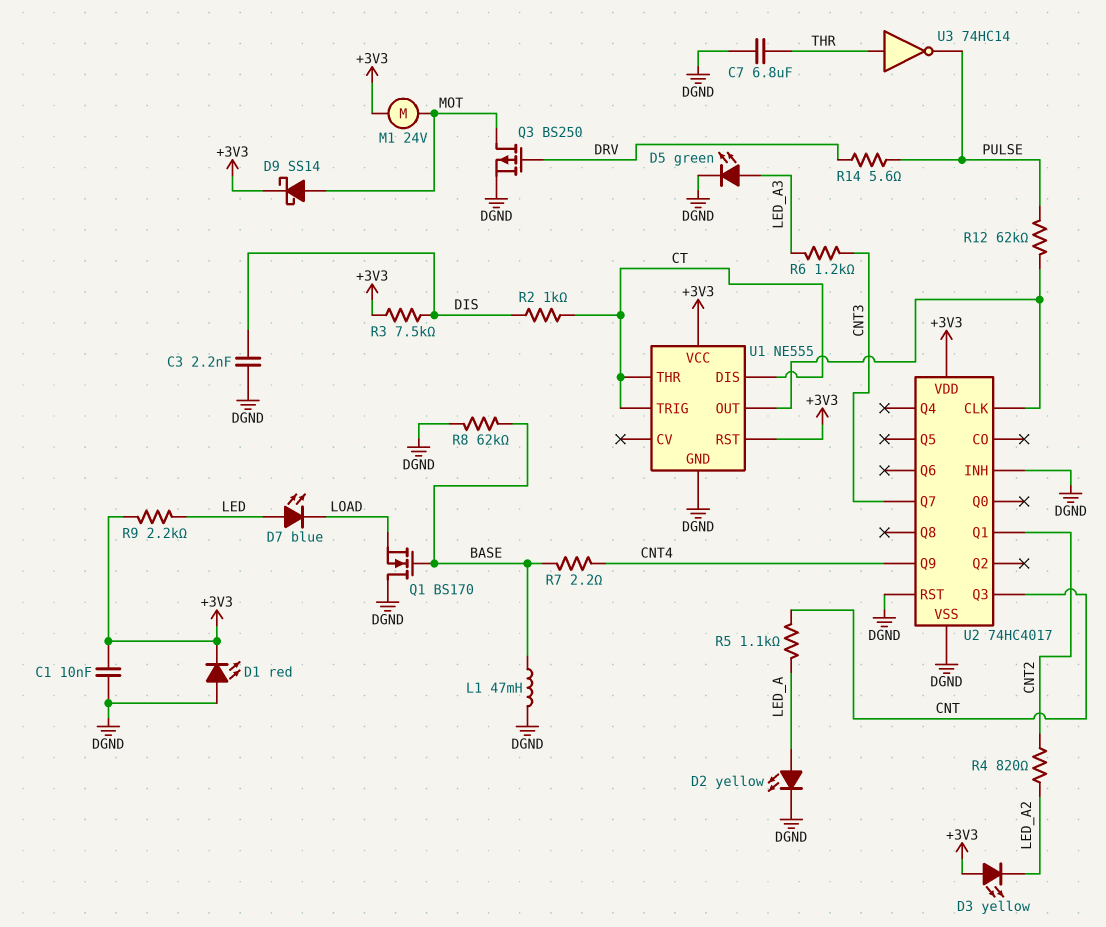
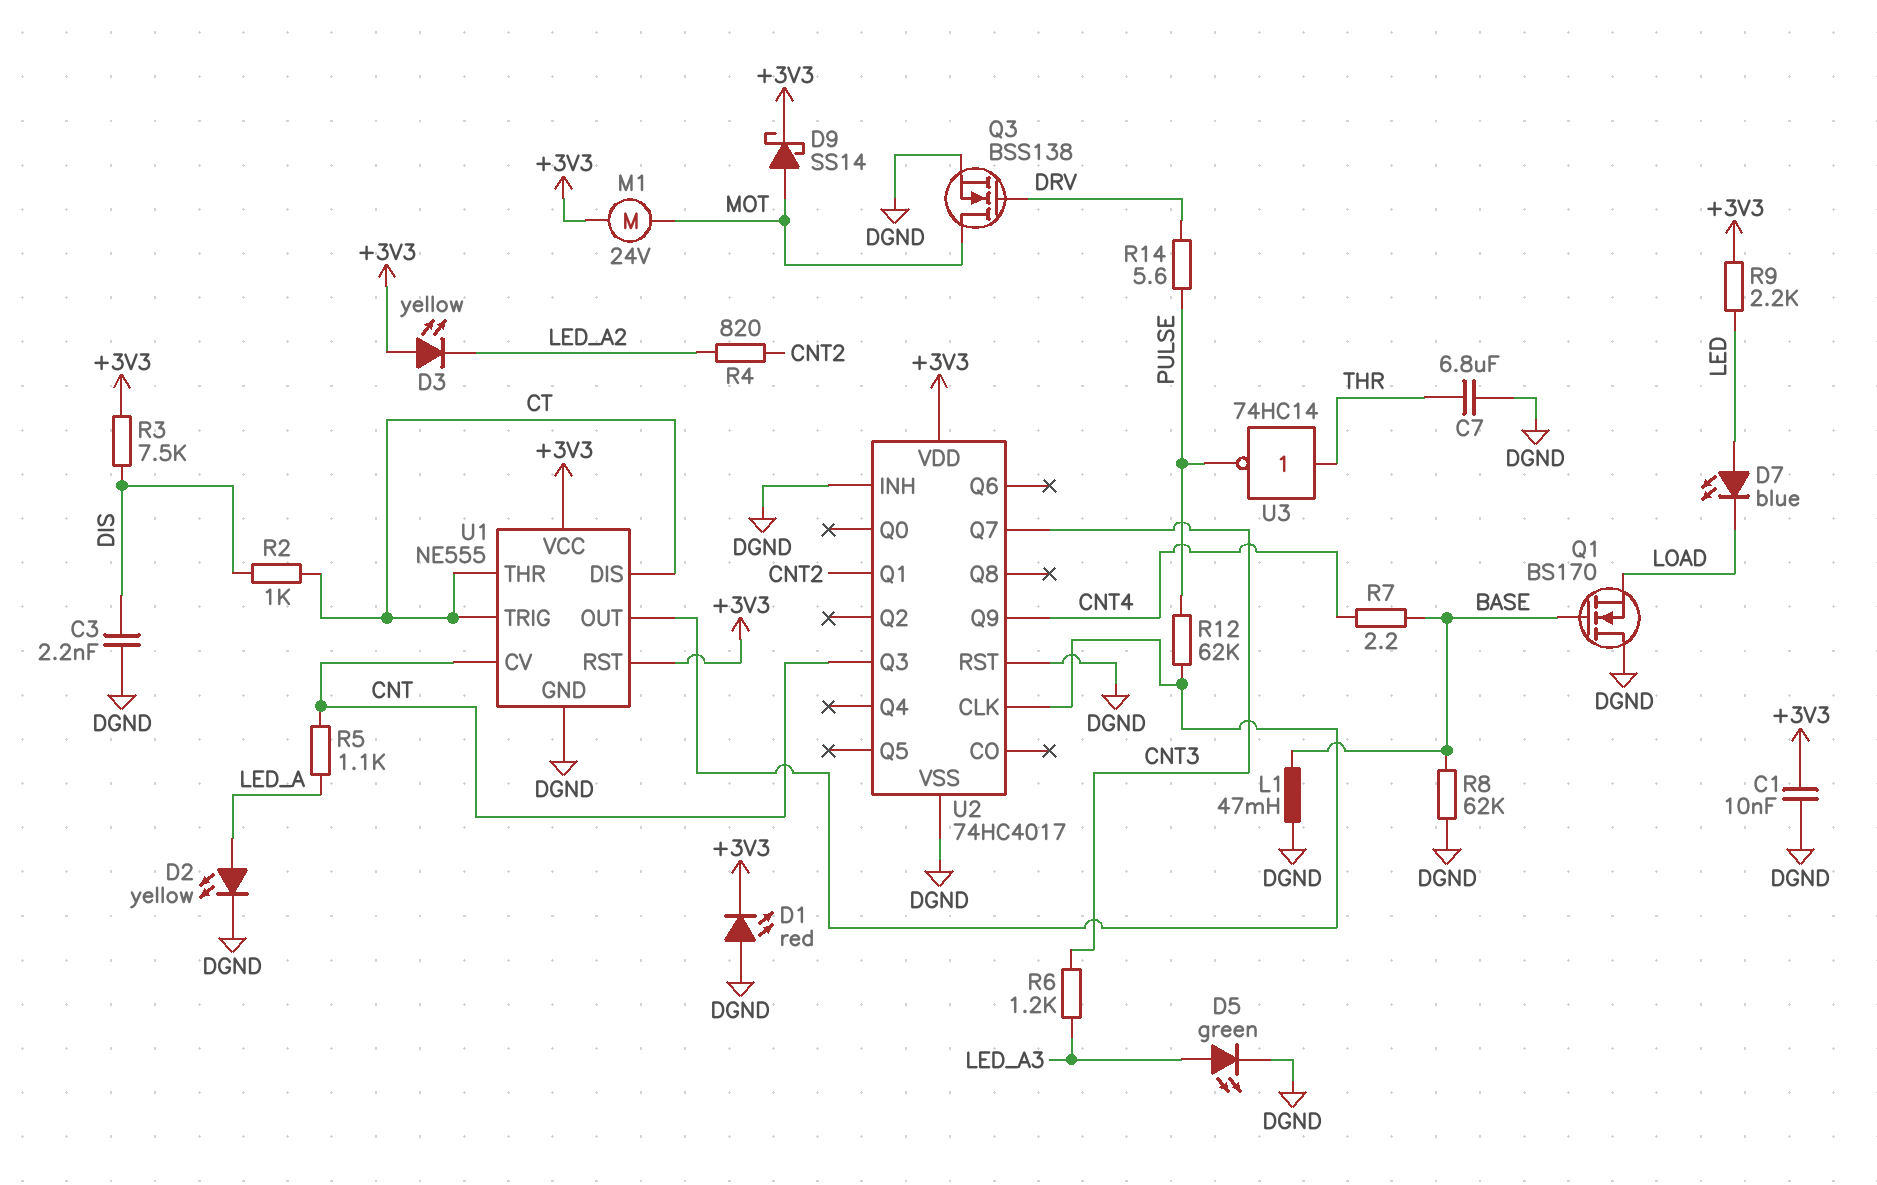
Q3: PMOS BS250 (G DRV, D MOT, S DGND) -> NMOS BSS138 (G DRV, D MOT, S DGND)
U1 pin CV: none -> CNT

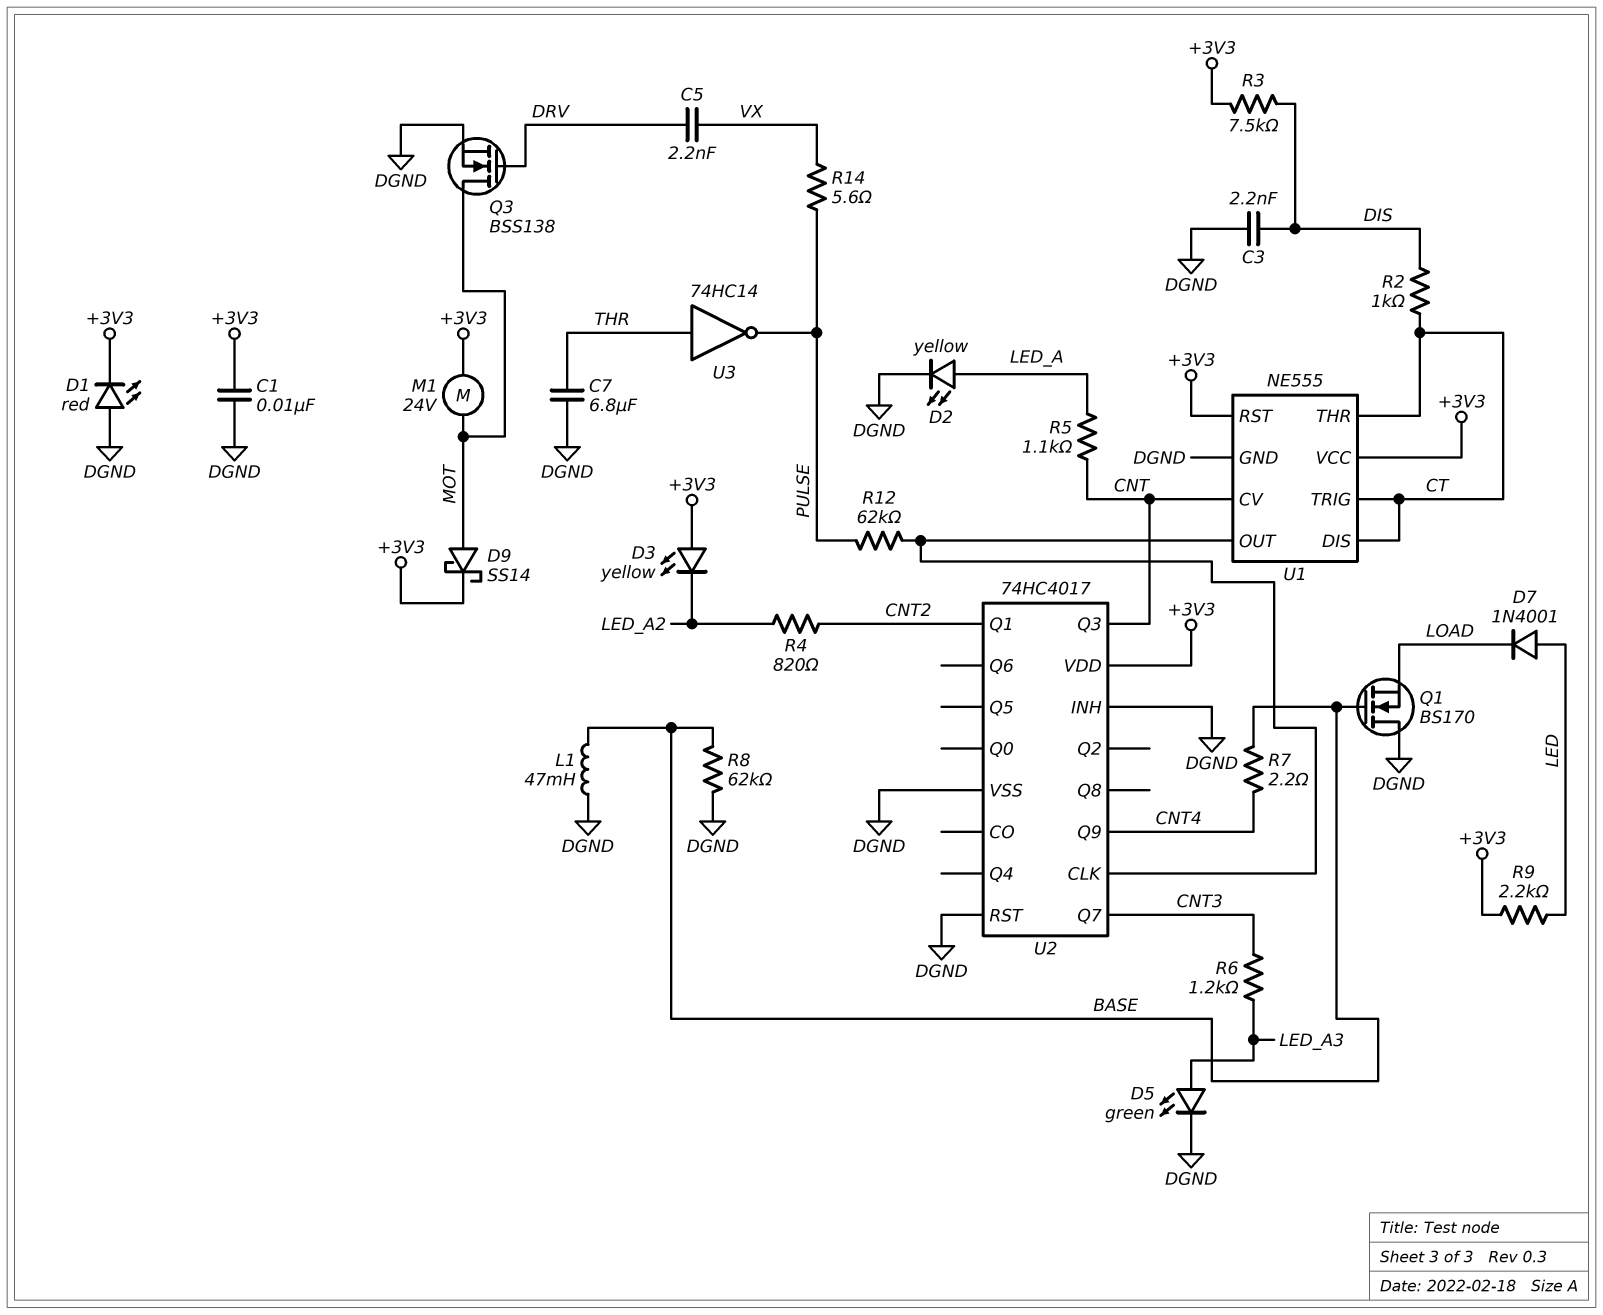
C5: none -> 2.2nF (DRV, VX)
D7: LED blue (A LED, K LOAD) -> diode 1N4001 (A LED, K LOAD)
R14: 5.6 (DRV, PULSE) -> 5.6 (PULSE, VX)

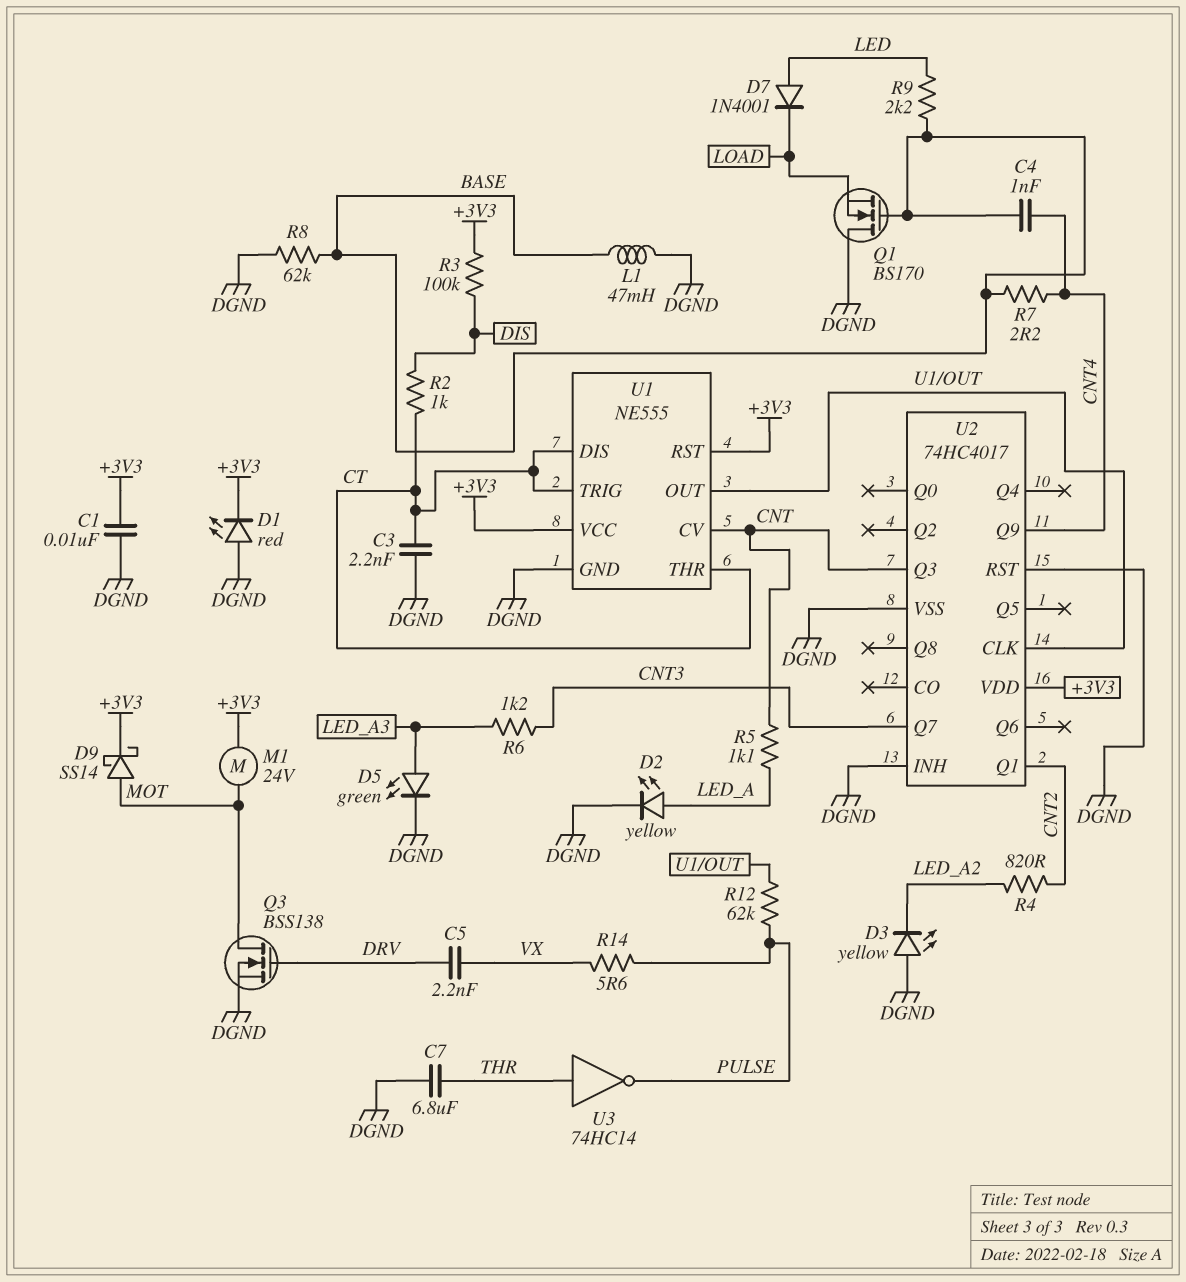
C3: 2.2nF (DGND, DIS) -> 2.2nF (CT, DGND)
C4: none -> 1nF (BASE, CNT4)
D3: LED yellow (A +3V3, K LED_A2) -> LED yellow (A DGND, K LED_A2)
R3: 7.5k (+3V3, DIS) -> 100k (+3V3, DIS)
R9: 2.2k (+3V3, LED) -> 2.2k (BASE, LED)

